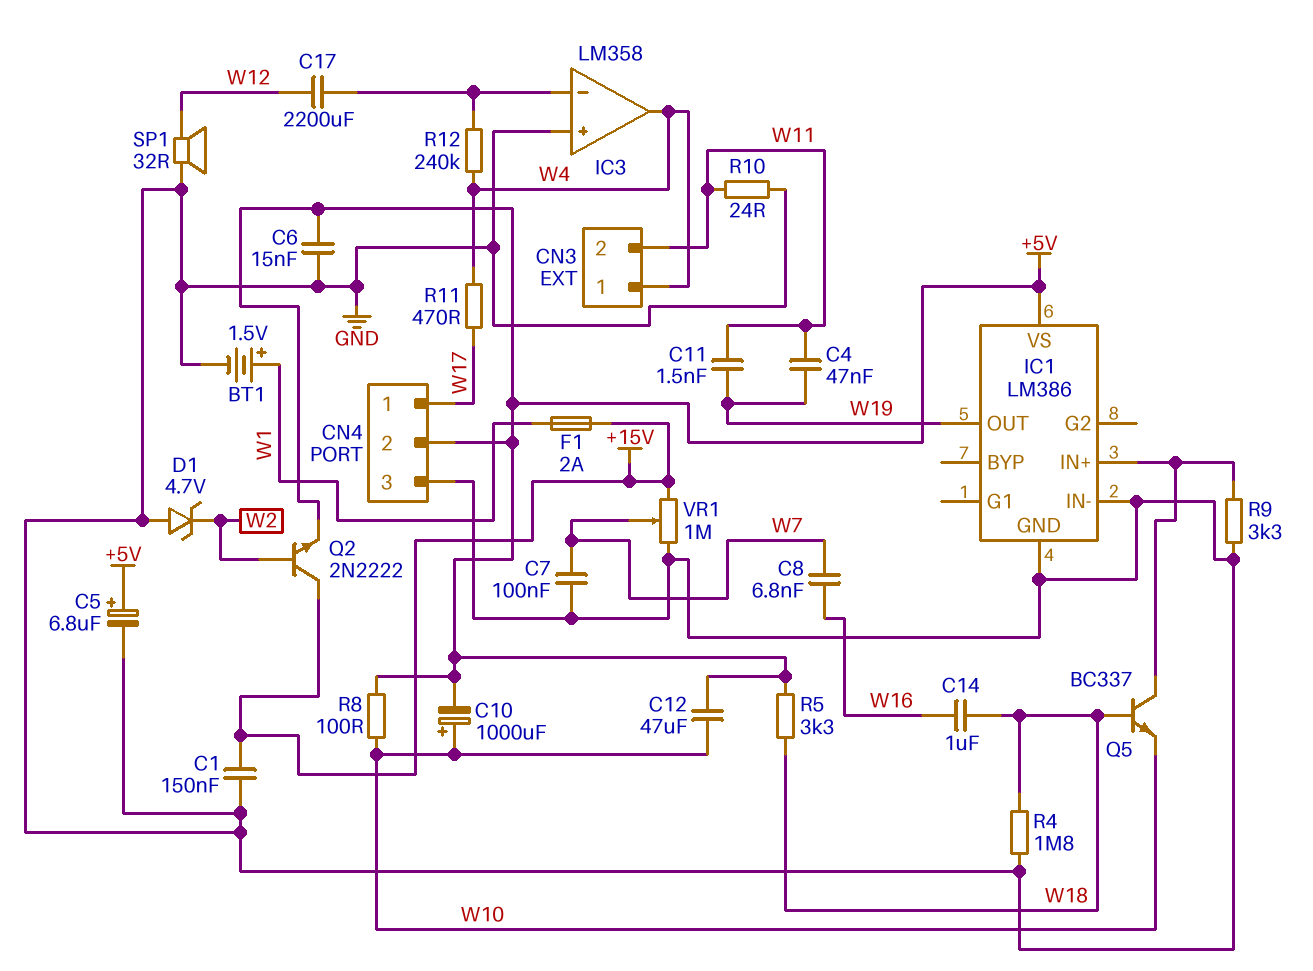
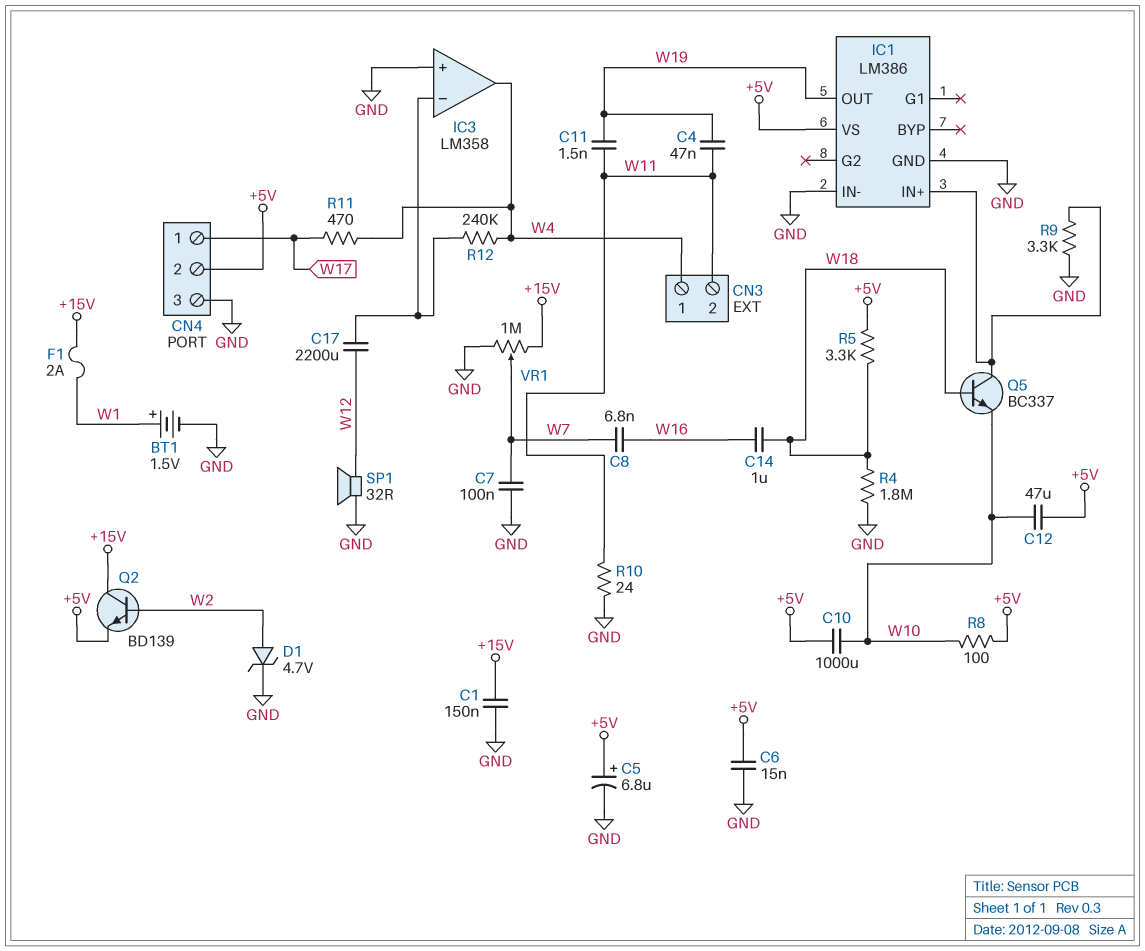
C10: 1000uF (plus W10, minus +5V) -> 1000uF (+5V, W10)
D1: zener 4.7V (A GND, K W2) -> zener 4.7V (A W2, K GND)
Q2: NPN 2N2222 (B W2, C +15V, E +5V) -> NPN BD139 (B W2, C +15V, E +5V)

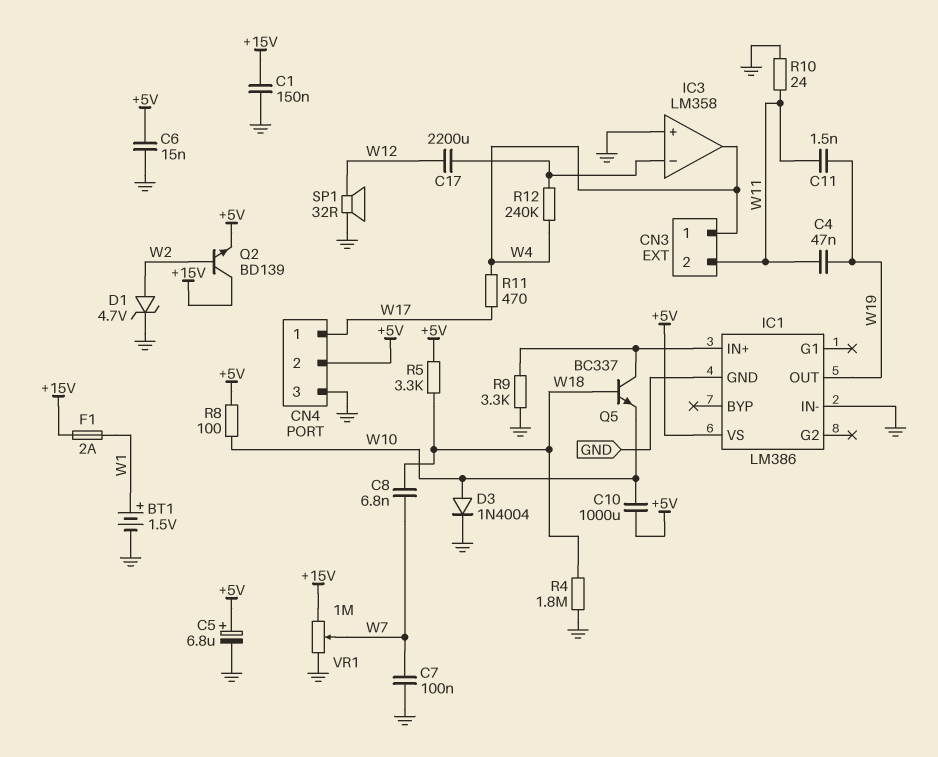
C8: 6.8nF (W7, W16) -> 6.8nF (W7, W18)
C12: 47uF (+5V, W10) -> none
C14: 1uF (W16, W18) -> none
D3: none -> diode 1N4004 (A W10, K GND)

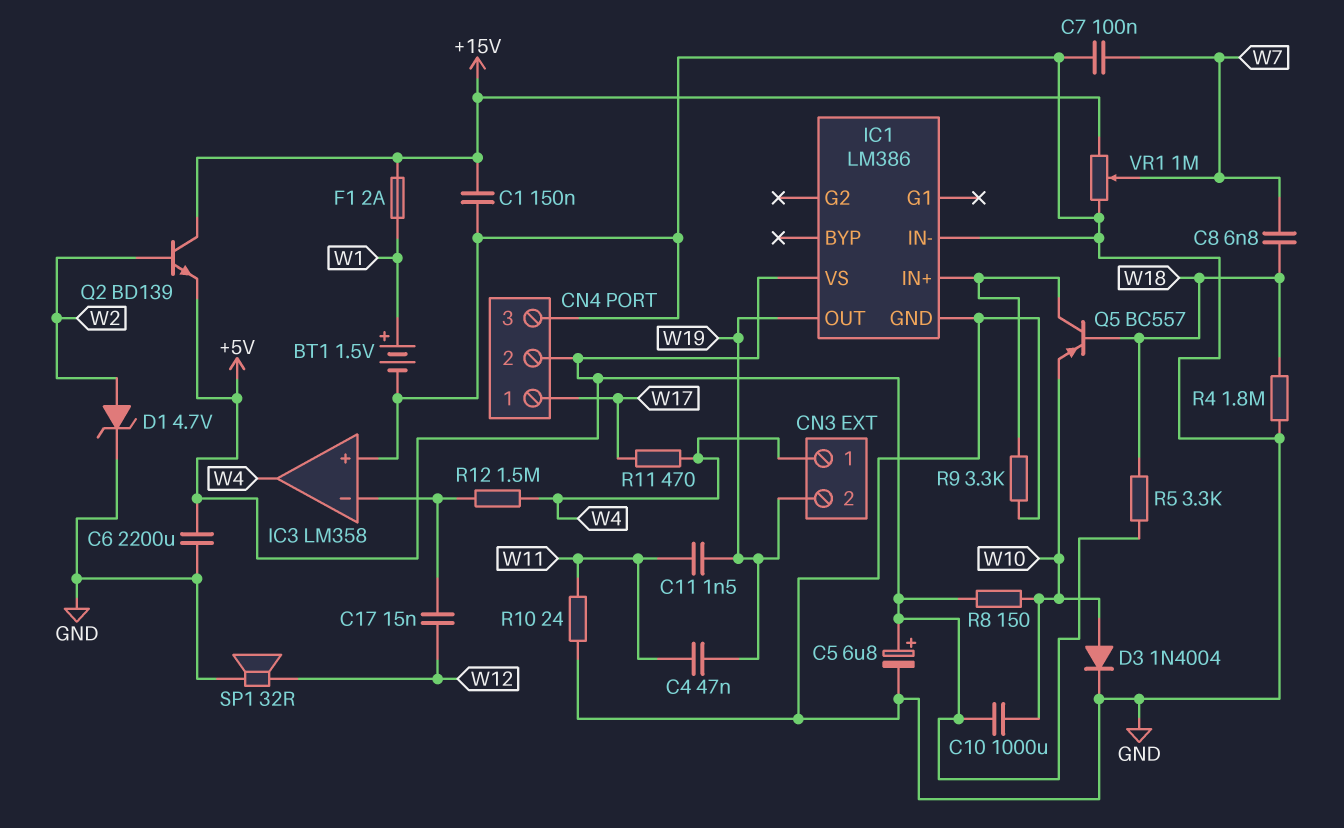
C6: 15nF (+5V, GND) -> 2200uF (+5V, GND)
C17: 2200uF (IC3/in-, W12) -> 15nF (IC3/in-, W12)
CN3 pin 2: W11 -> W19
Q5: NPN BC337 (B W18, C IC1/IN+, E W10) -> PNP BC557 (B W18, C IC1/IN+, E W10)
R8: 100 (+5V, W10) -> 150 (+5V, W10)
R12: 240k (IC3/in-, W4) -> 1.5M (IC3/in-, W4)

